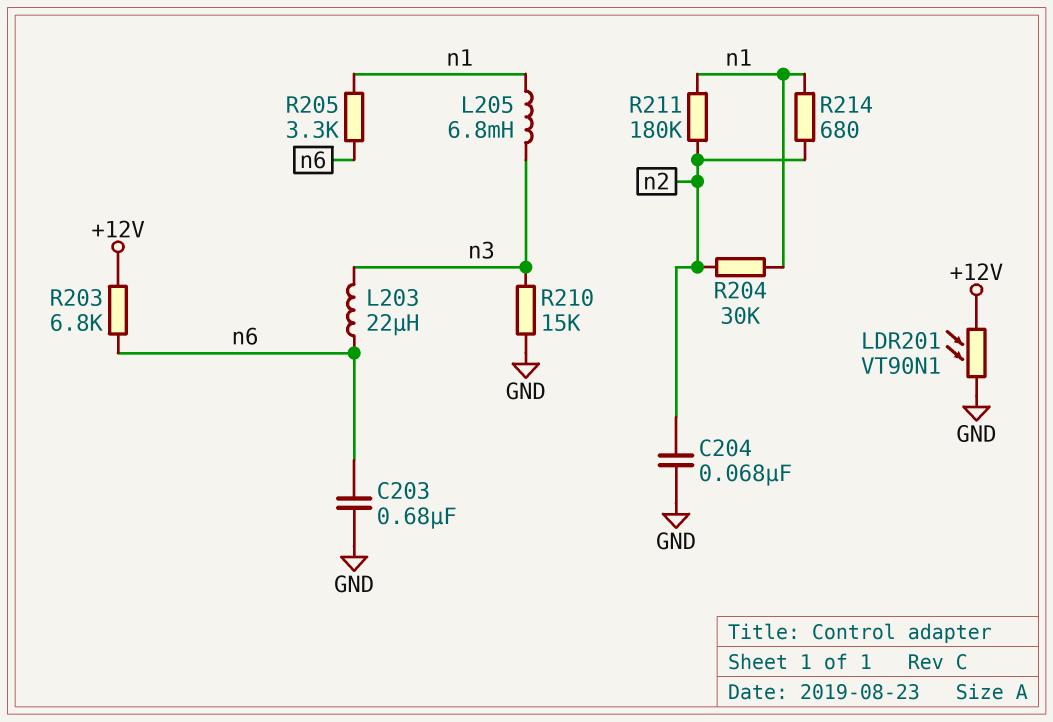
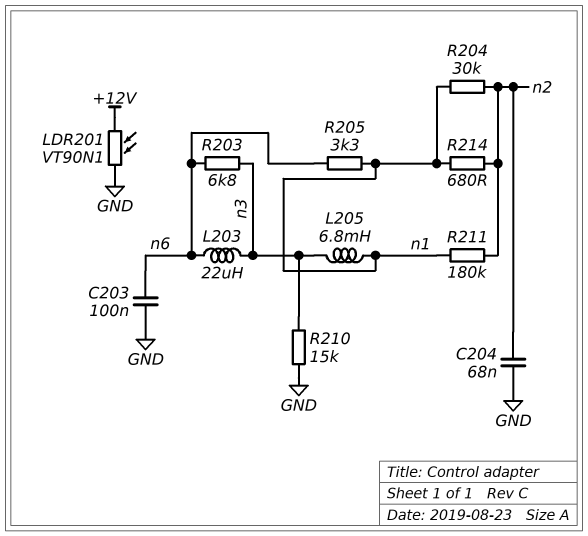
C203: 680nF (GND, n6) -> 100nF (GND, n6)
R203: 6.8k (+12V, n6) -> 6.8k (n3, n6)

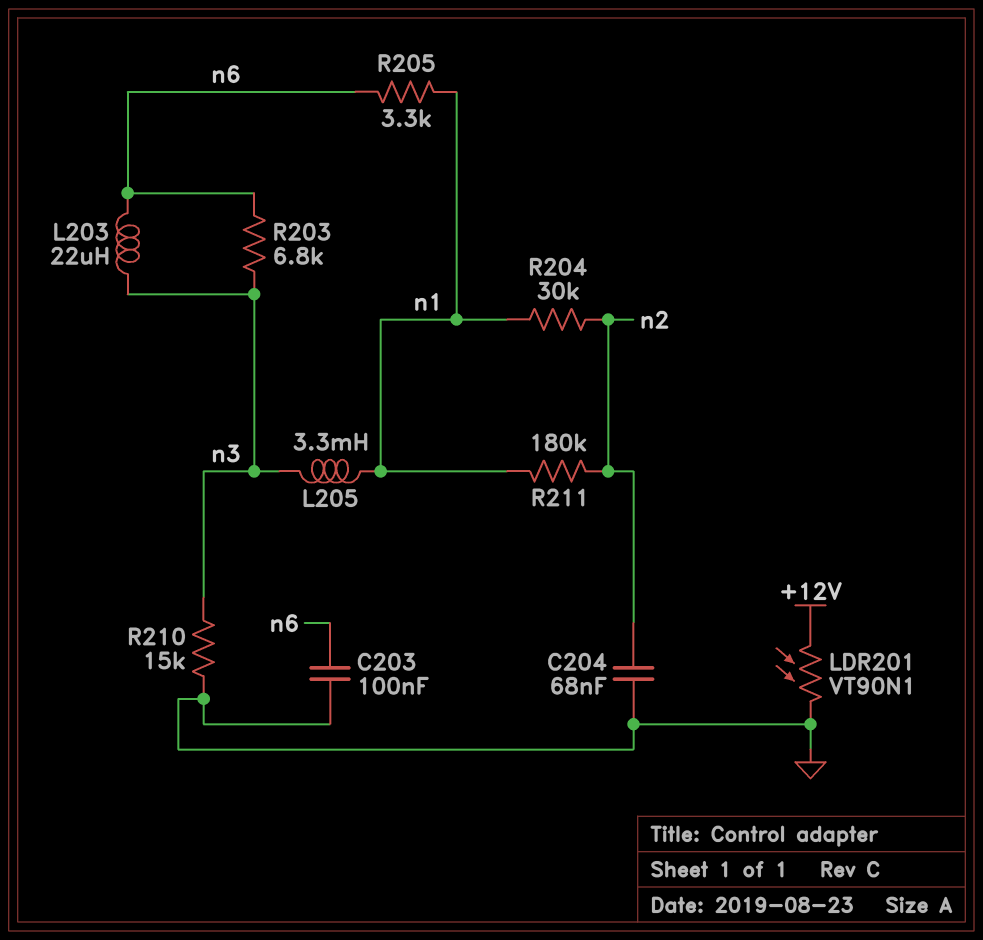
L205: 6.8mH (n1, n3) -> 3.3mH (n1, n3)
R214: 680 (n1, n2) -> none

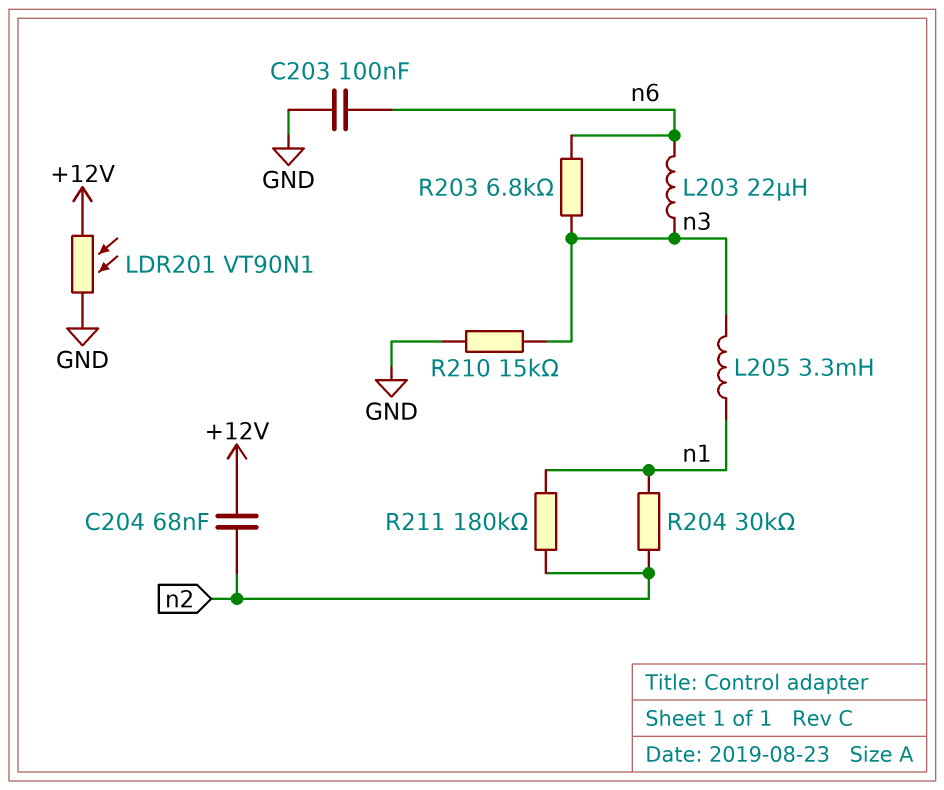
C204: 68nF (GND, n2) -> 68nF (+12V, n2)
R205: 3.3k (n1, n6) -> none

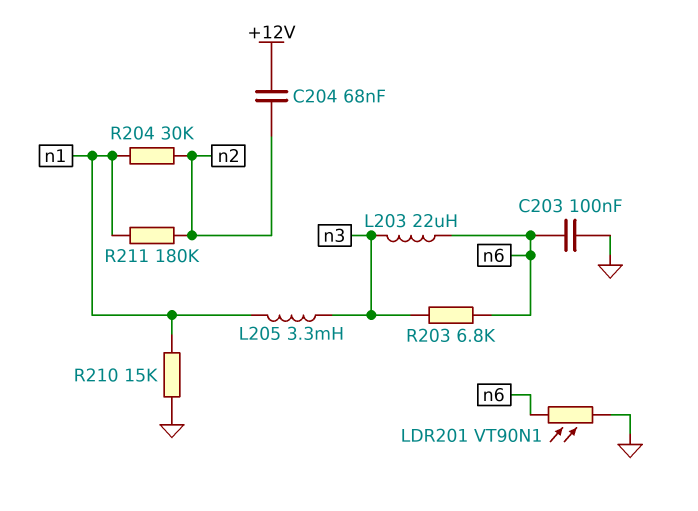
LDR201: VT90N1 (+12V, GND) -> VT90N1 (GND, n6)
R210: 15k (GND, n3) -> 15k (GND, n1)

